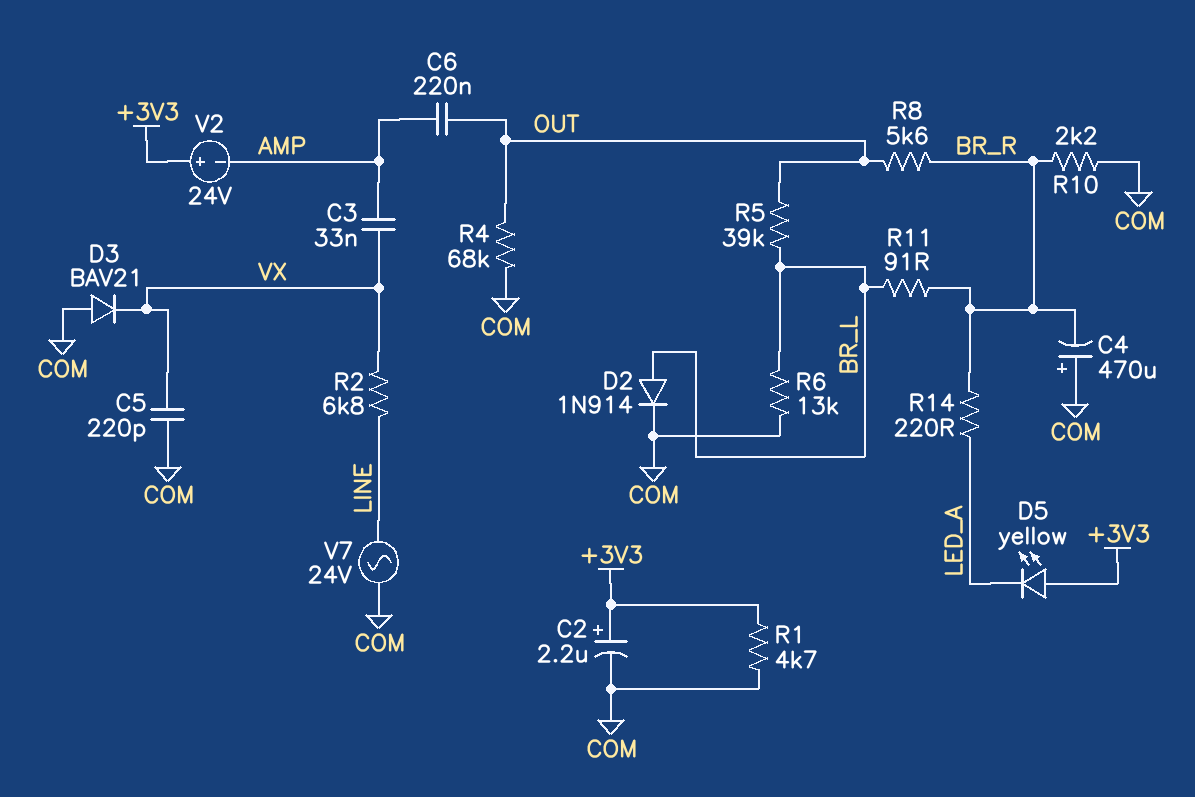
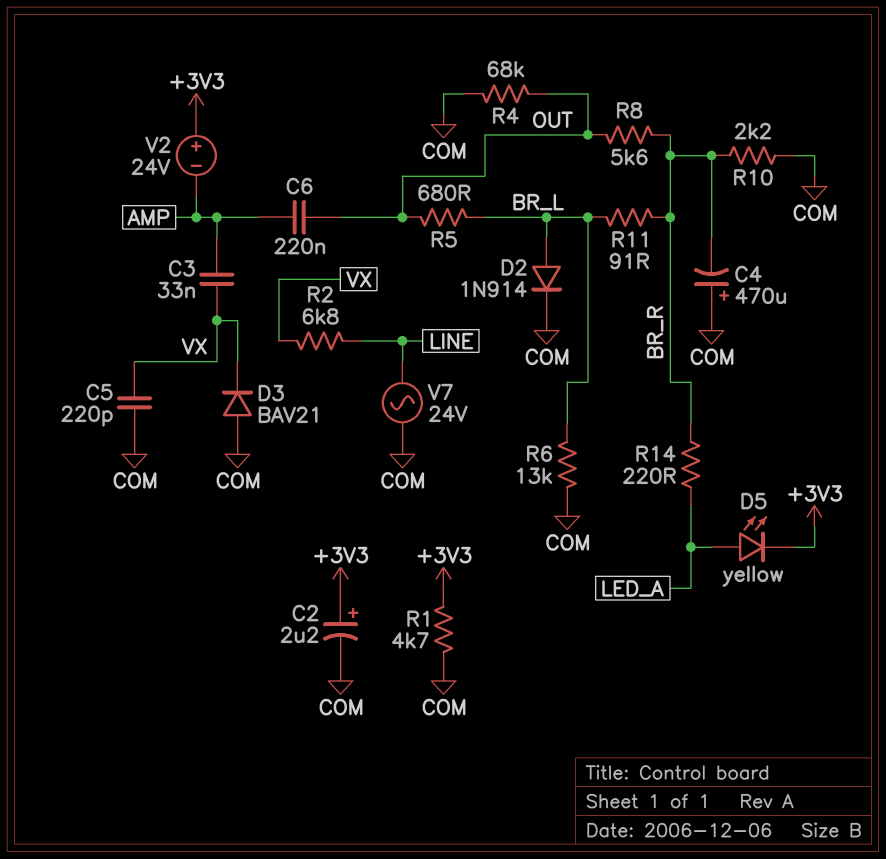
D5: LED yellow (A +3V3, K LED_A) -> LED yellow (A LED_A, K +3V3)
R5: 39k (BR_L, OUT) -> 680 (BR_L, OUT)

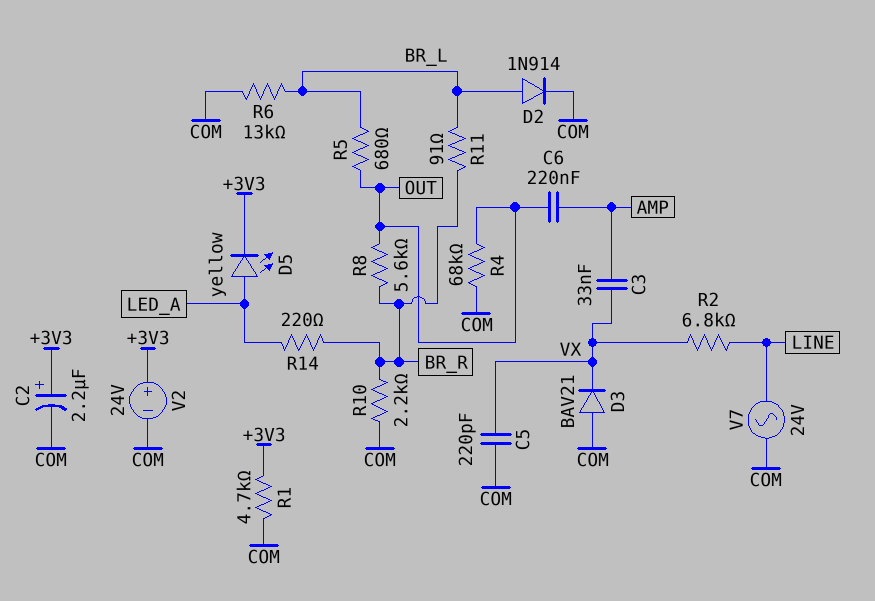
C4: 470uF (plus COM, minus BR_R) -> none
V2: 24V (plus +3V3, minus AMP) -> 24V (plus +3V3, minus COM)

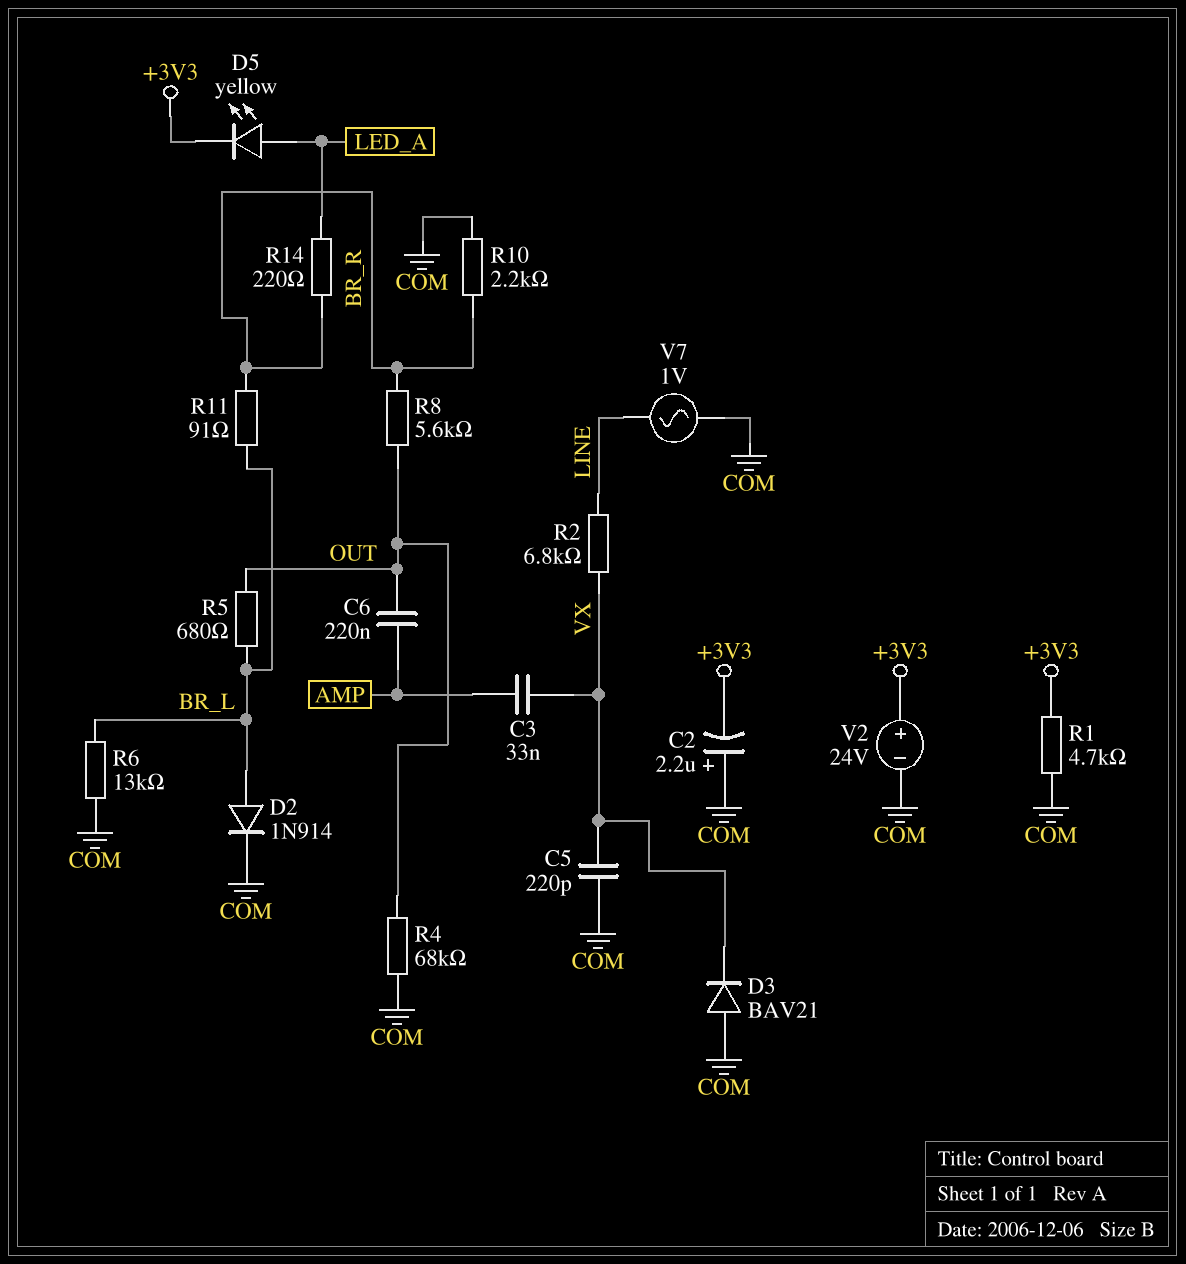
C2: 2.2uF (plus +3V3, minus COM) -> 2.2uF (plus COM, minus +3V3)
V7: AC 24V (COM, LINE) -> AC 1V (COM, LINE)

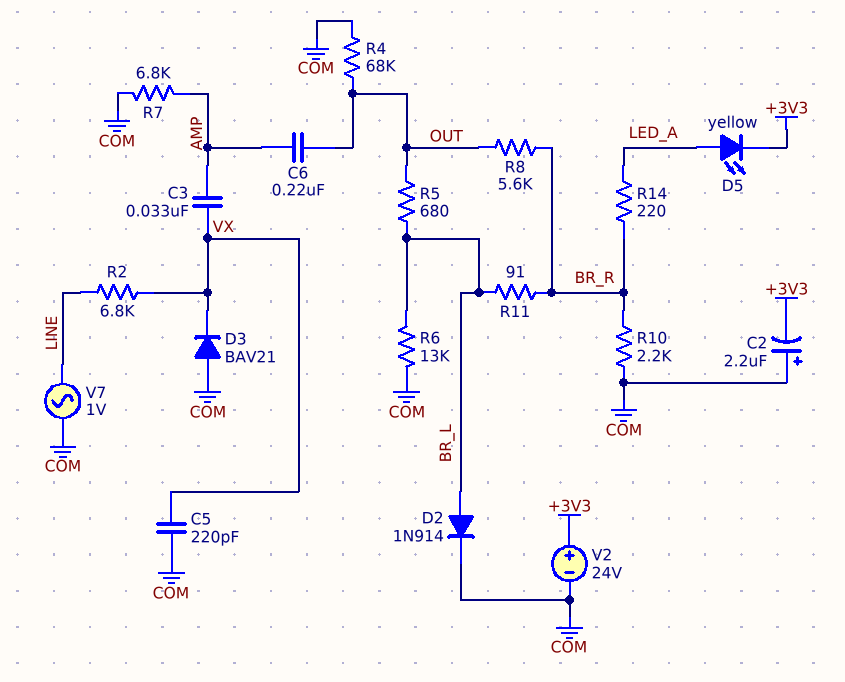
R1: 4.7k (+3V3, COM) -> none
R7: none -> 6.8k (AMP, COM)

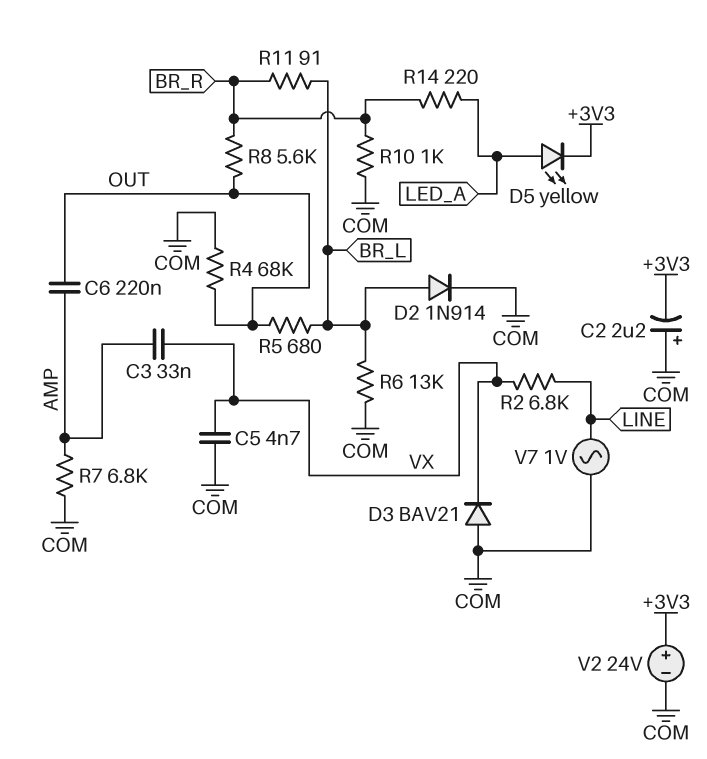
C5: 220pF (COM, VX) -> 4.7nF (COM, VX)
R10: 2.2k (BR_R, COM) -> 1k (BR_R, COM)

